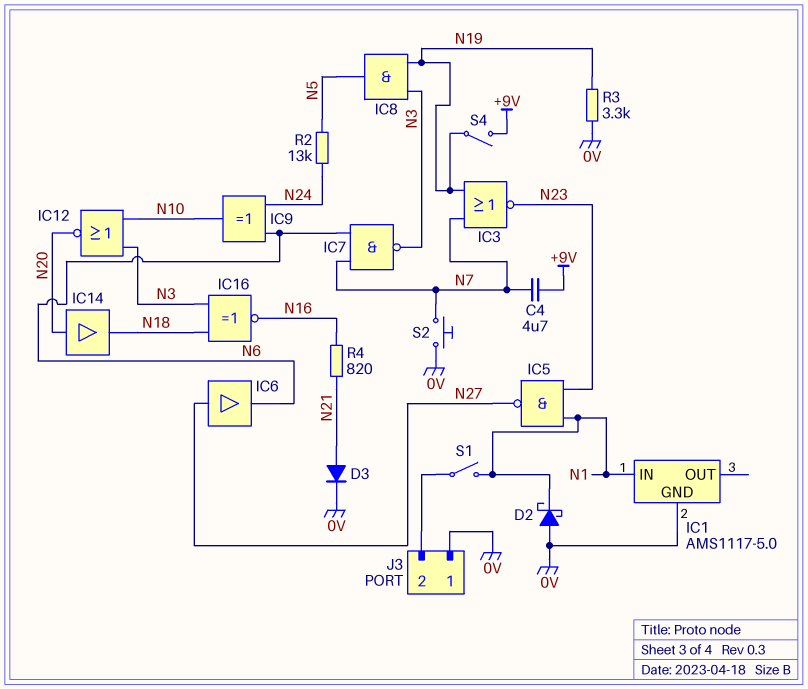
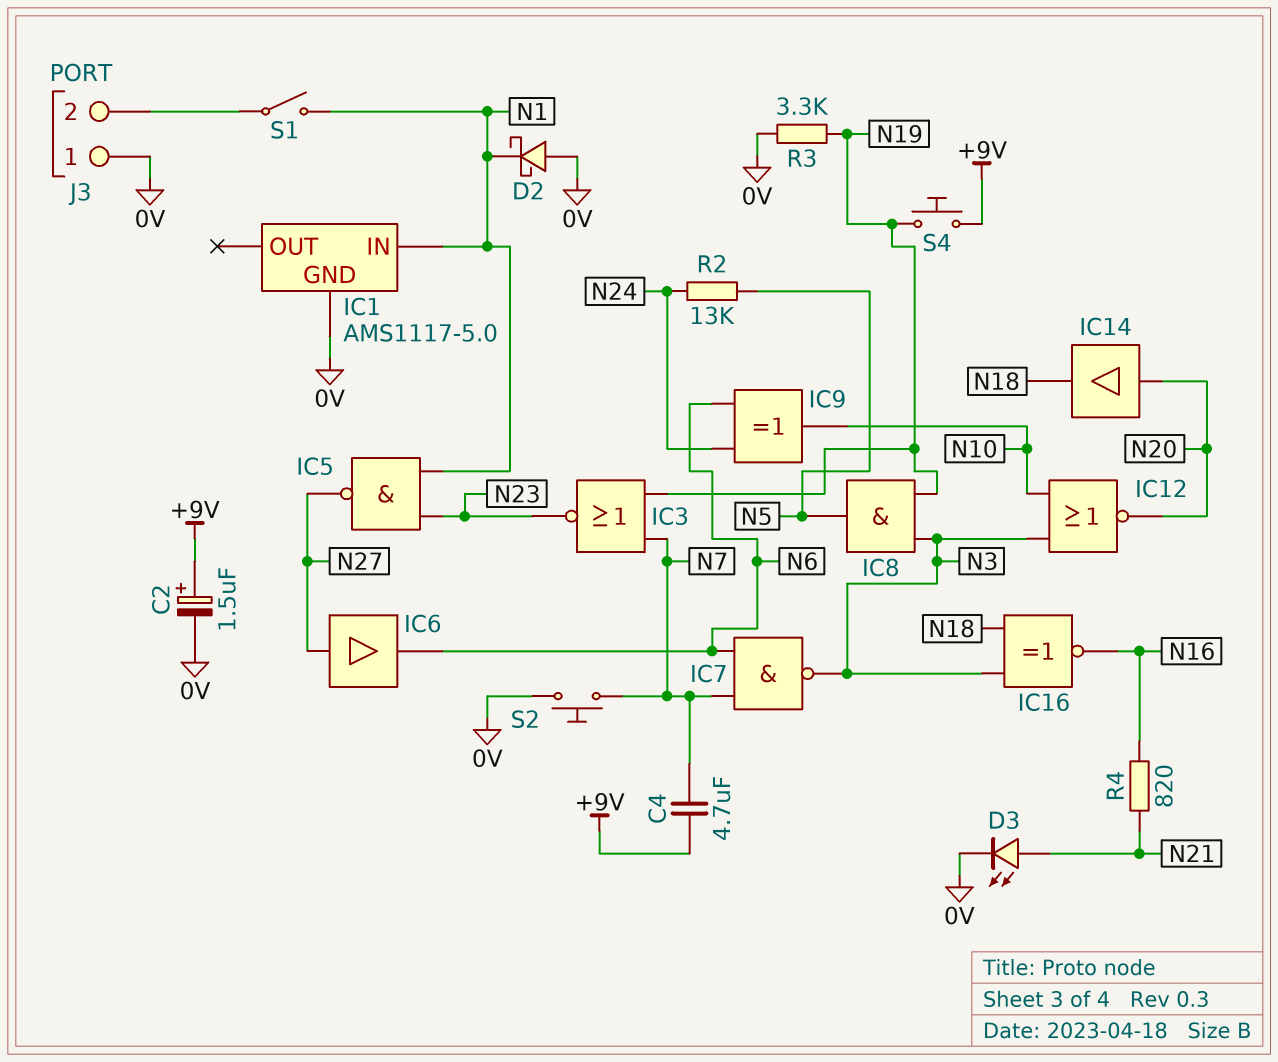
C2: none -> 1.5uF (plus +9V, minus 0V)
D3: diode (A N21, K 0V) -> LED (A N21, K 0V)
S4: switch (+9V, N19) -> button (+9V, N19)

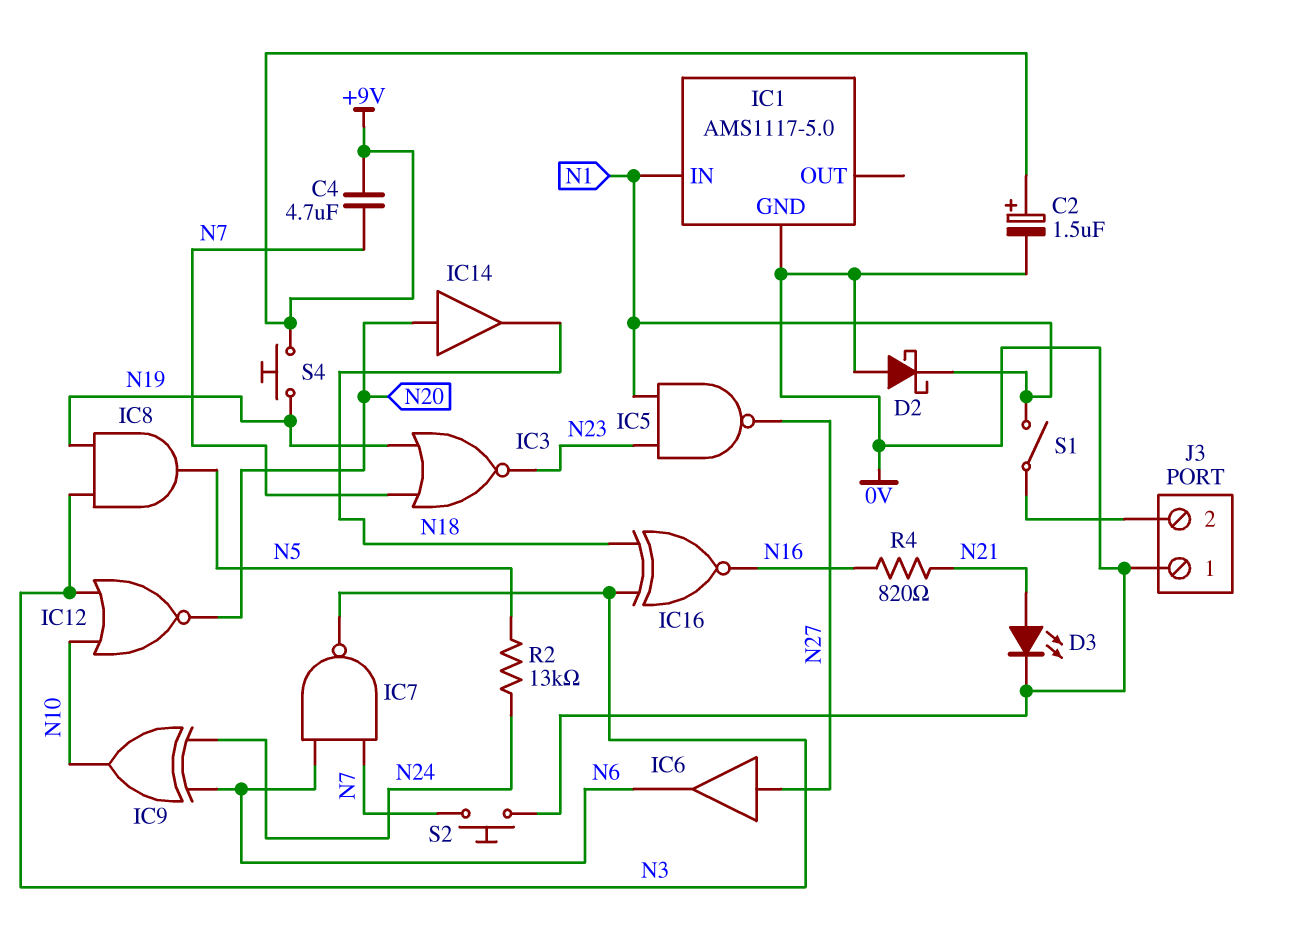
R3: 3.3k (0V, N19) -> none

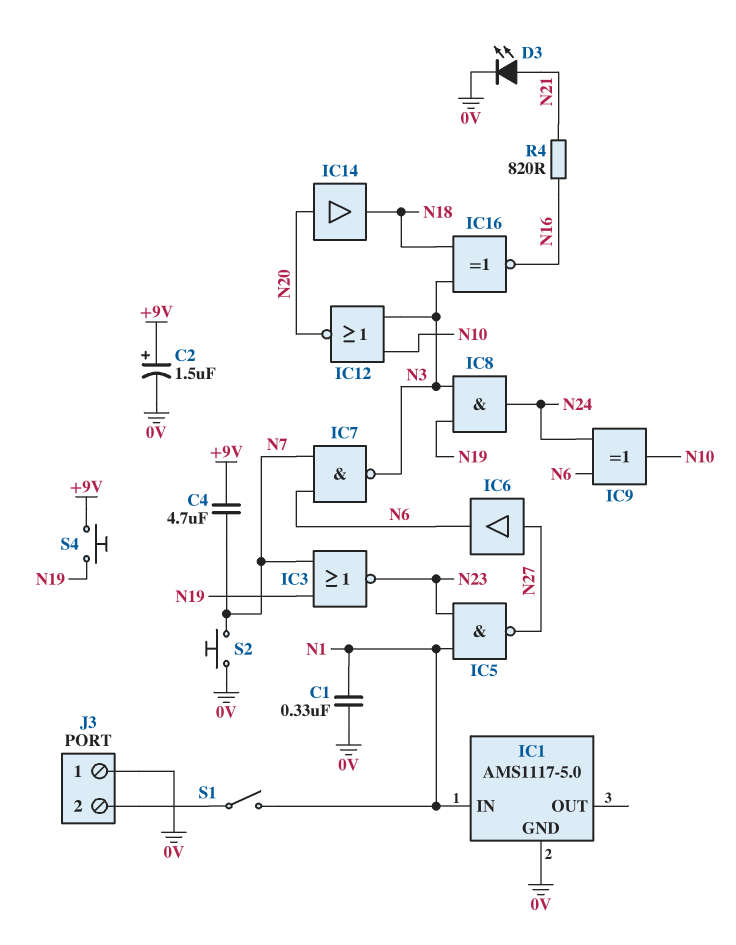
C1: none -> 330nF (0V, N1)
D2: schottky (A 0V, K N1) -> none
IC8: AND (in N3, in N19, out N5) -> AND (in N3, in N19, out N24)
R2: 13k (N5, N24) -> none

